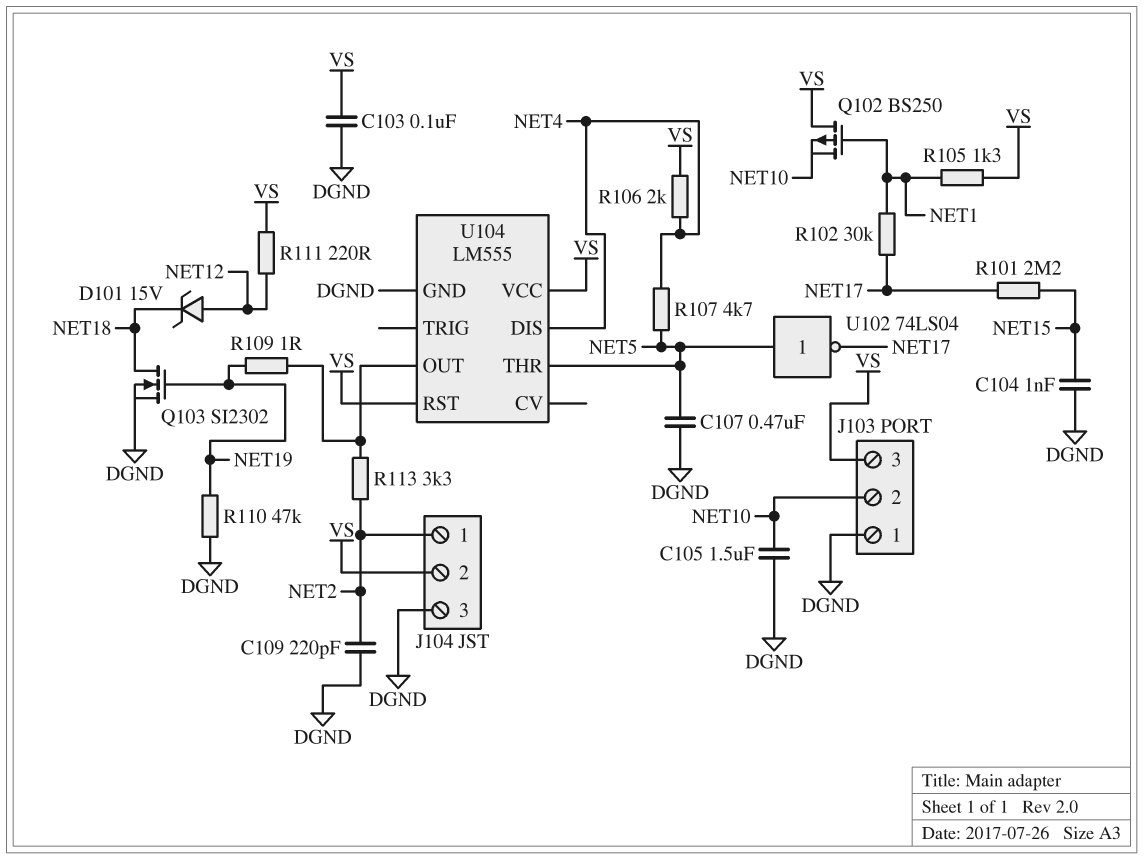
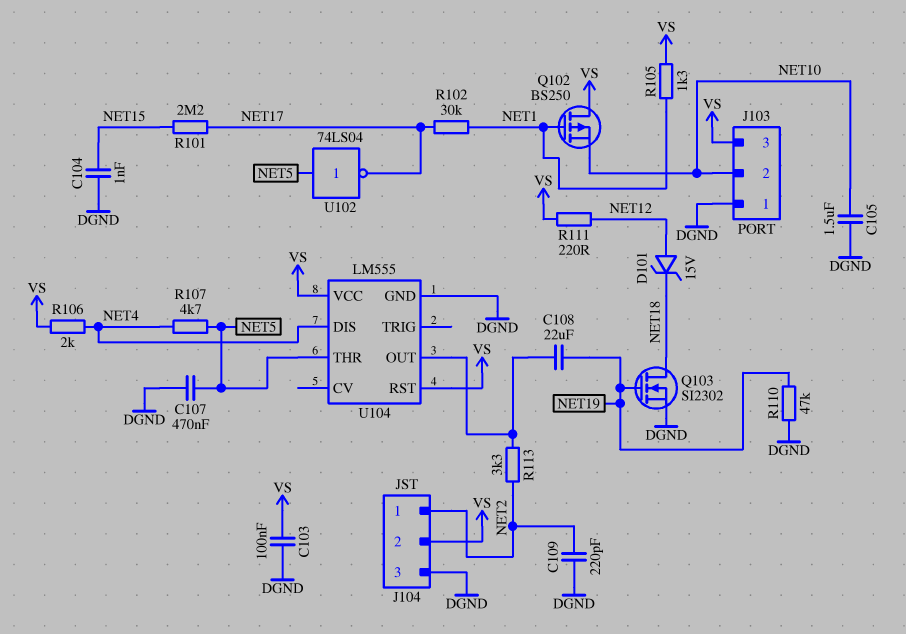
C108: none -> 22uF (NET19, U104/OUT)
R109: 1 (NET19, U104/OUT) -> none

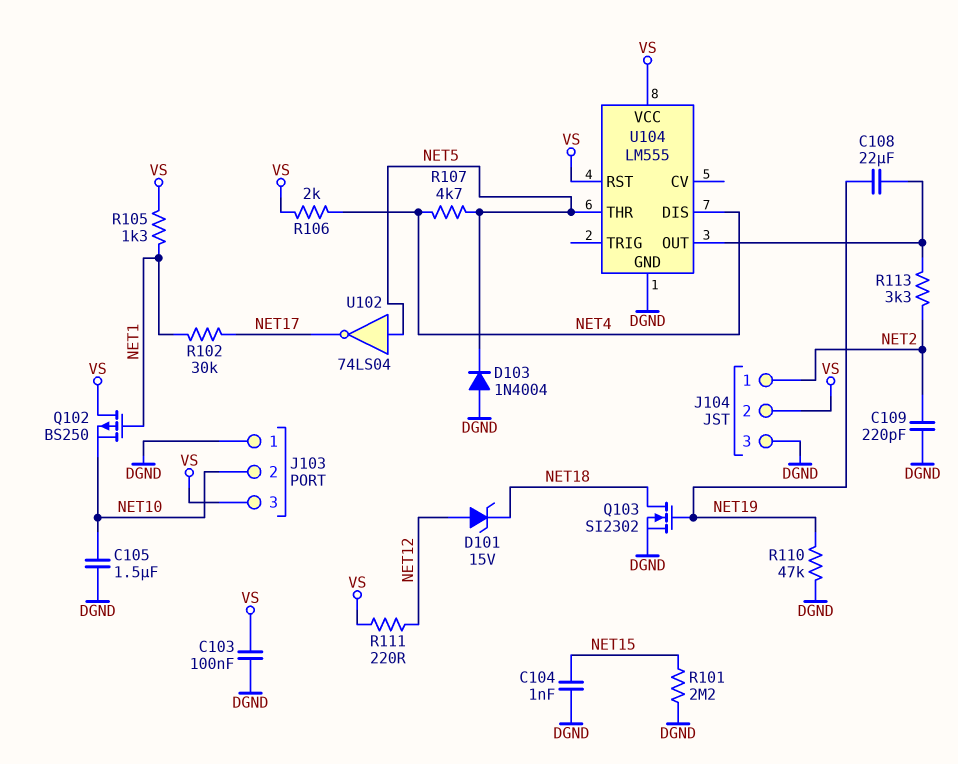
C107: 470nF (DGND, NET5) -> none
D103: none -> diode 1N4004 (A DGND, K NET5)
R101: 2.2M (NET15, NET17) -> 2.2M (DGND, NET15)

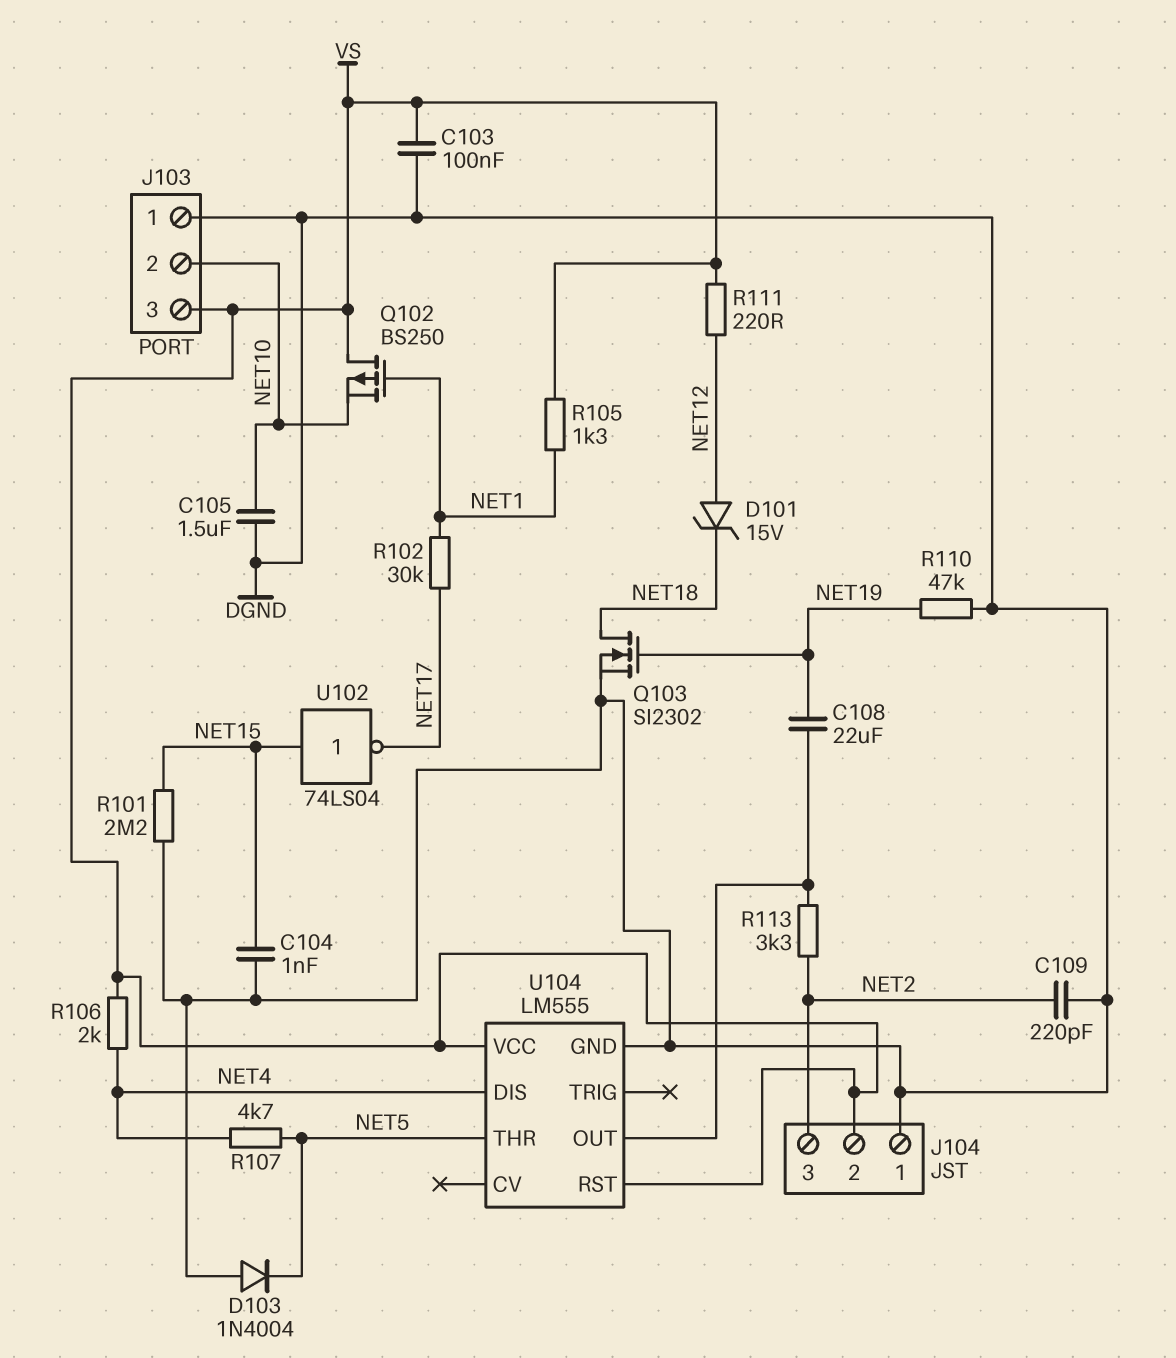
J104 pin 1: NET2 -> DGND
J104 pin 3: DGND -> NET2
U102: NOT 74LS04 (in NET5, out NET17) -> NOT 74LS04 (in NET15, out NET17)

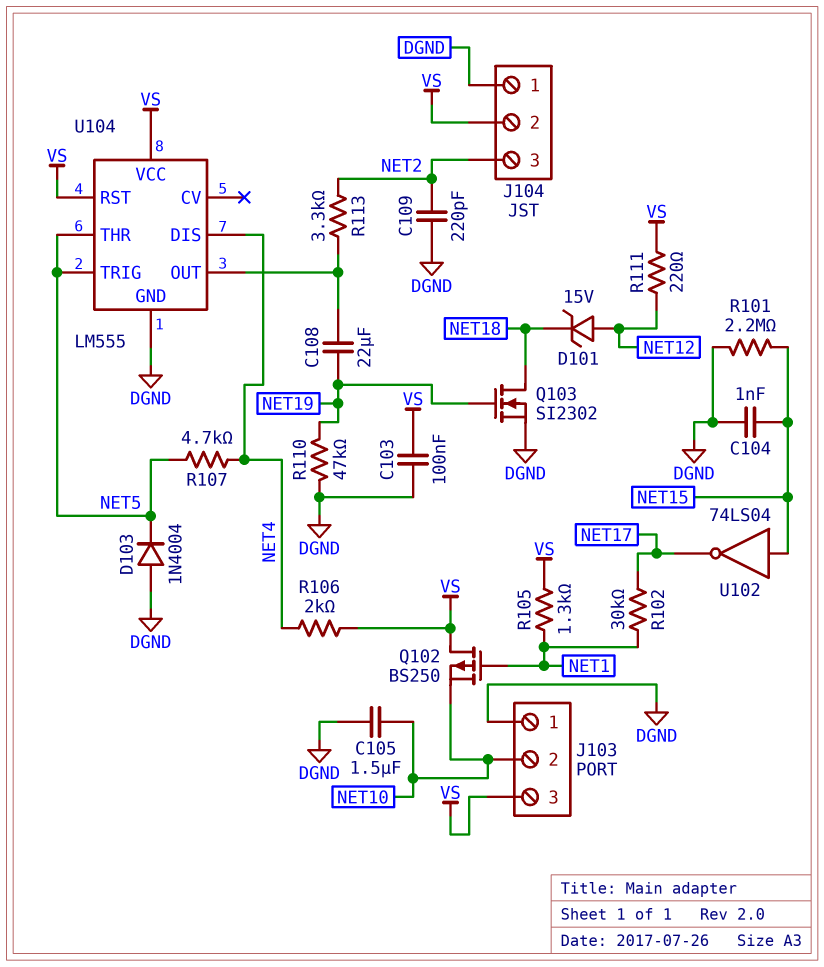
U104 pin TRIG: none -> NET5

